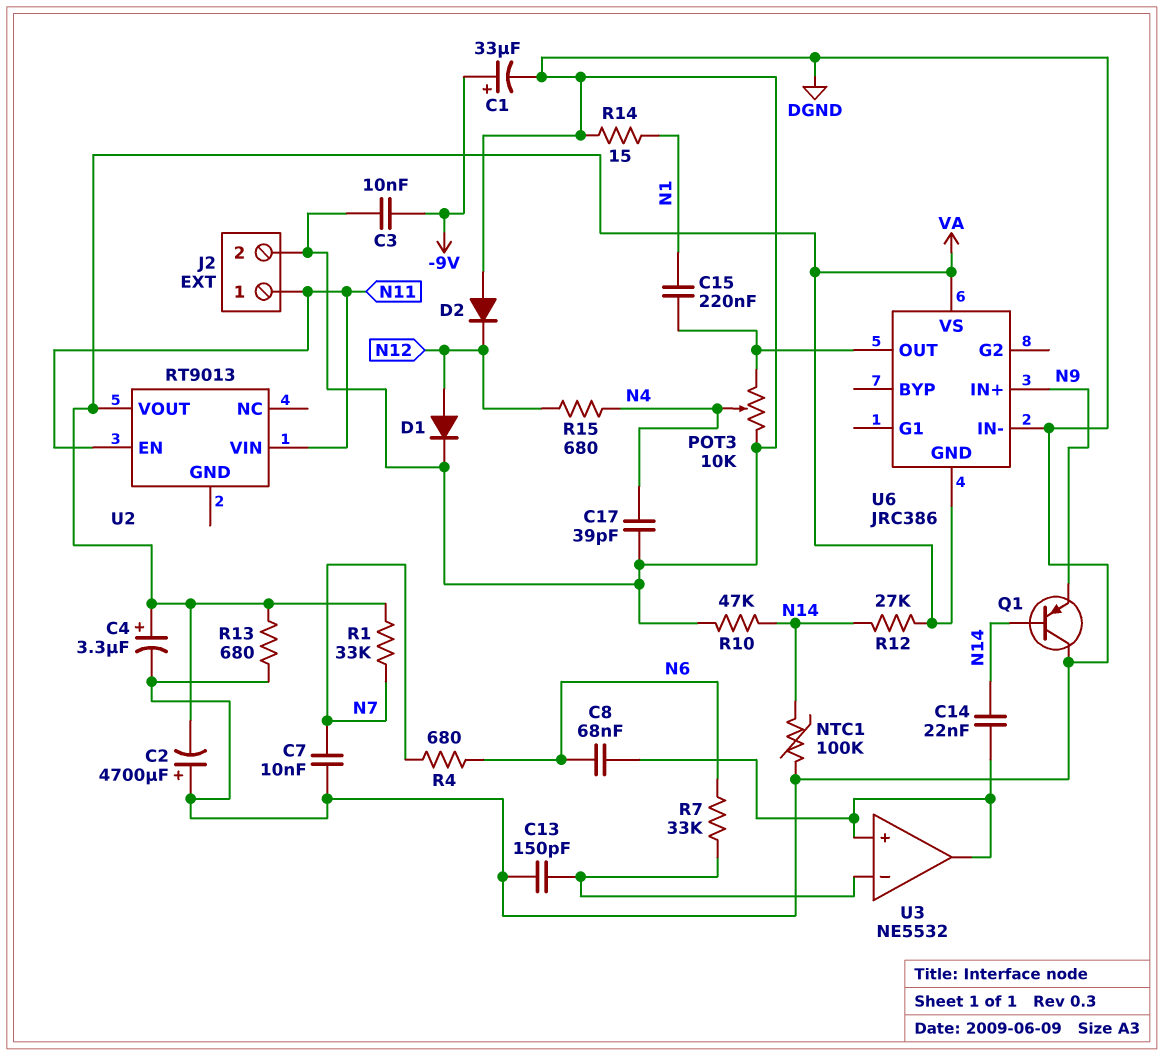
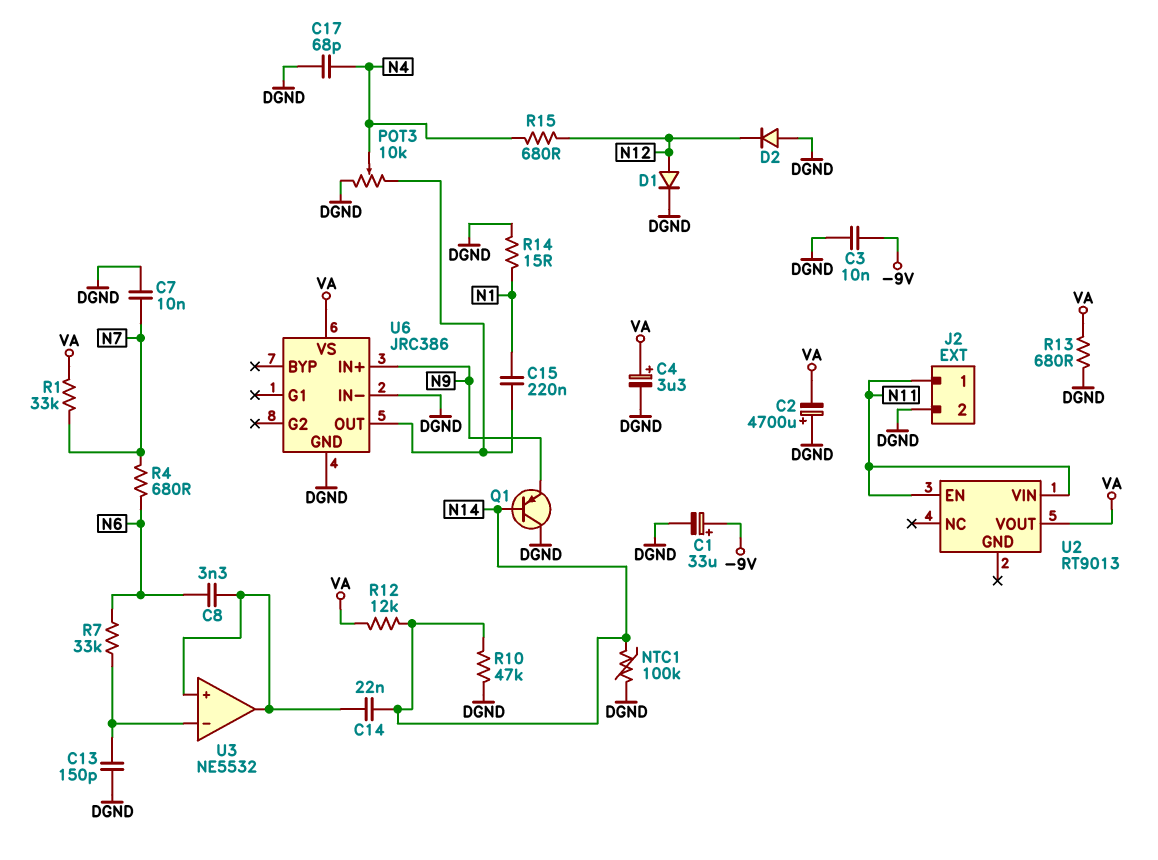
C8: 68nF (N6, U3/in+) -> 3.3nF (N6, U3/in+)
C17: 39pF (DGND, N4) -> 68pF (DGND, N4)
R12: 27k (N14, VA) -> 12k (N14, VA)
U6 pin GND: VA -> DGND

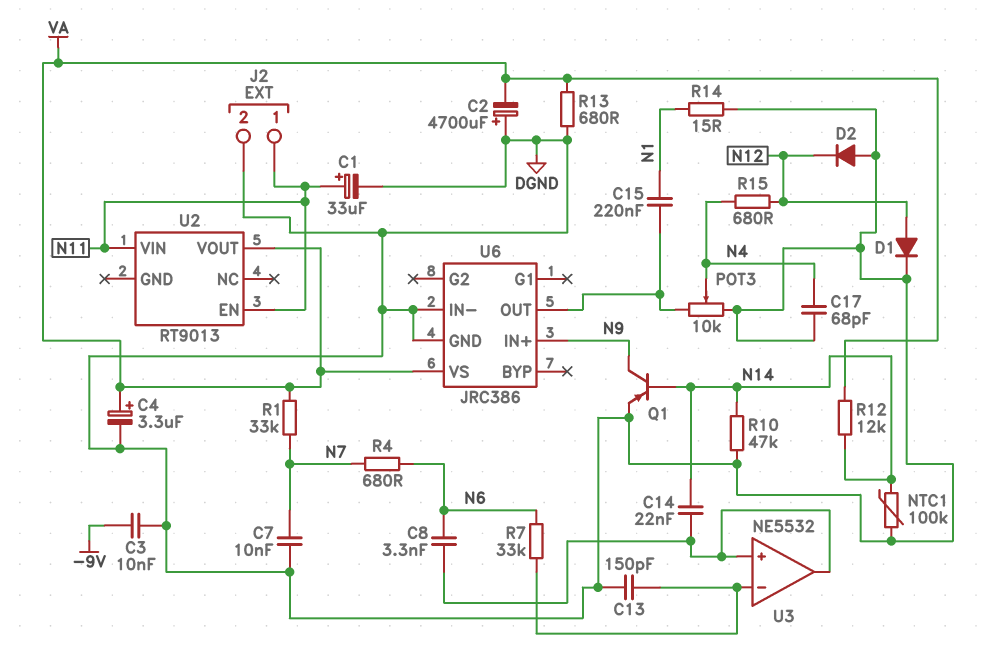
C1: 33uF (plus -9V, minus DGND) -> 33uF (plus N11, minus DGND)
Q1: PNP (B N14, C DGND, E N9) -> PNP (B N14, C N9, E DGND)

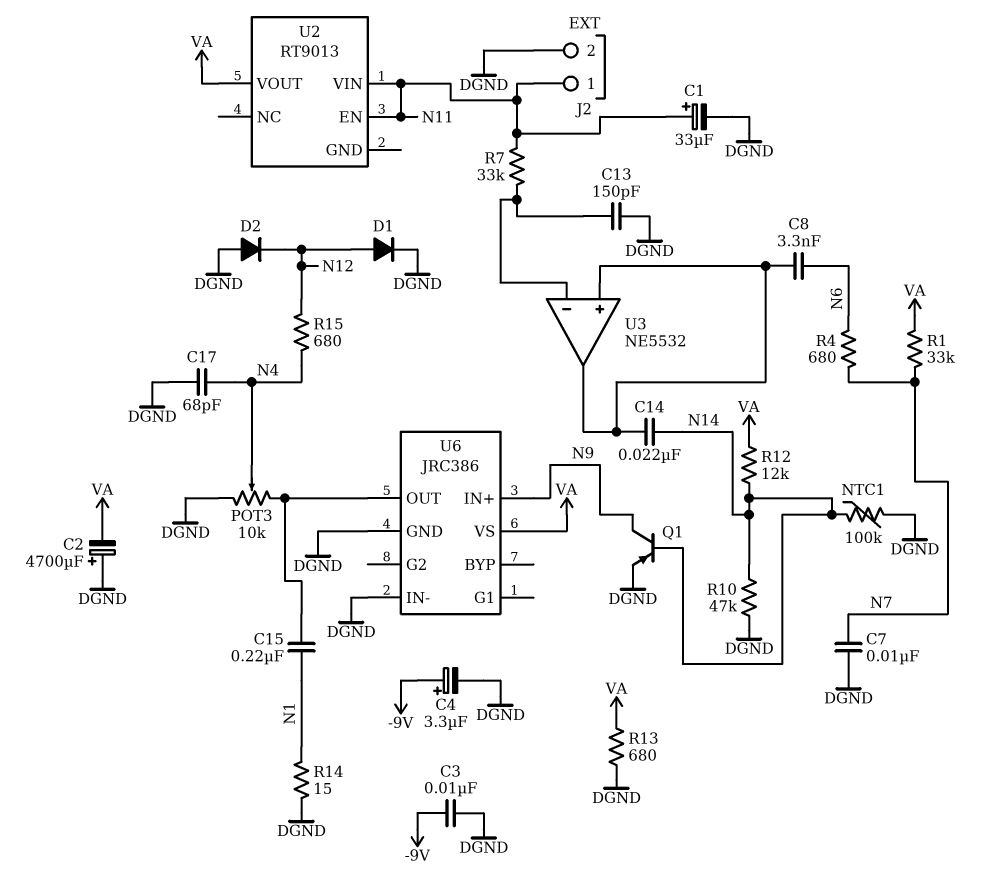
C4: 3.3uF (plus VA, minus DGND) -> 3.3uF (plus -9V, minus DGND)
R7: 33k (N6, U3/in-) -> 33k (N11, U3/in-)

